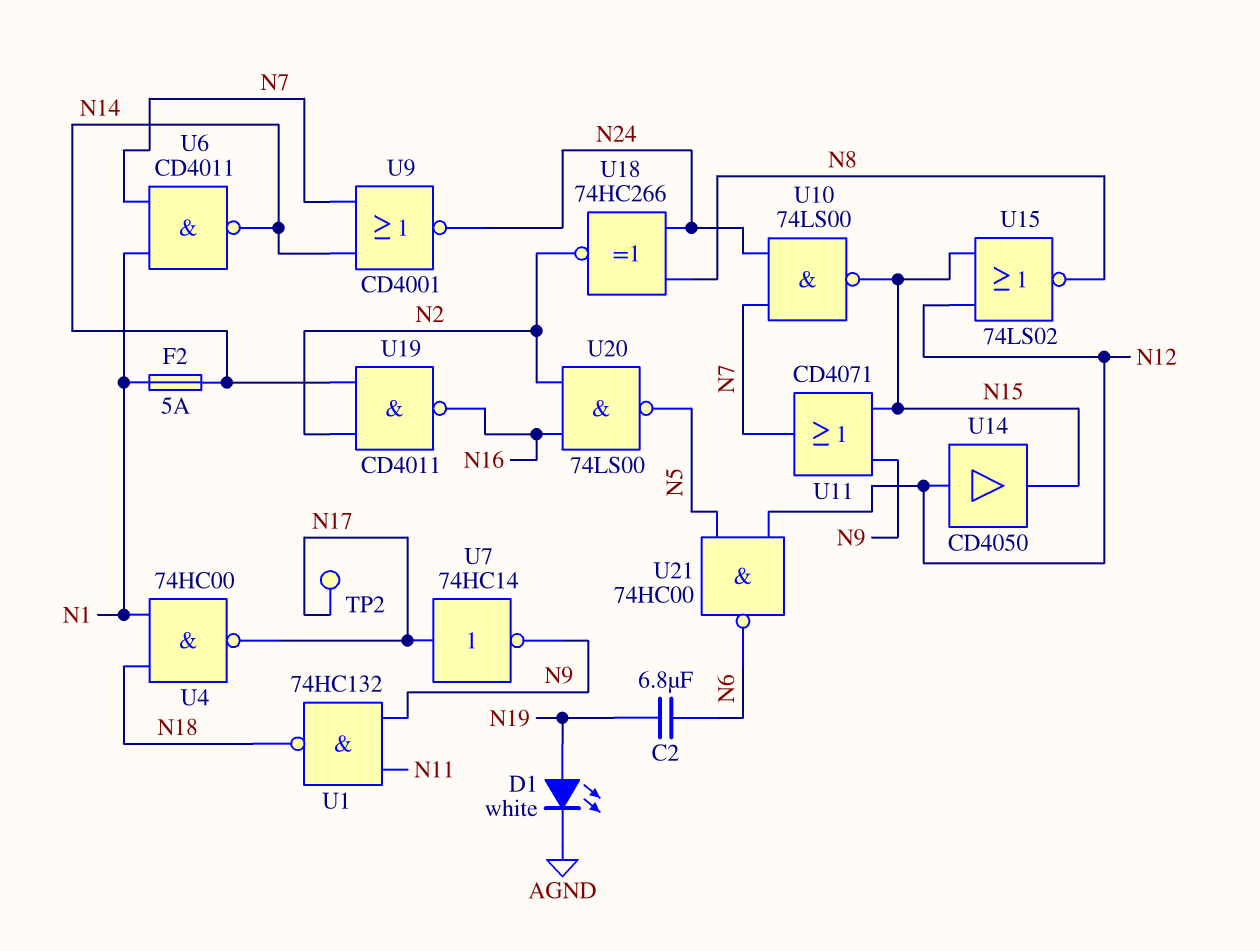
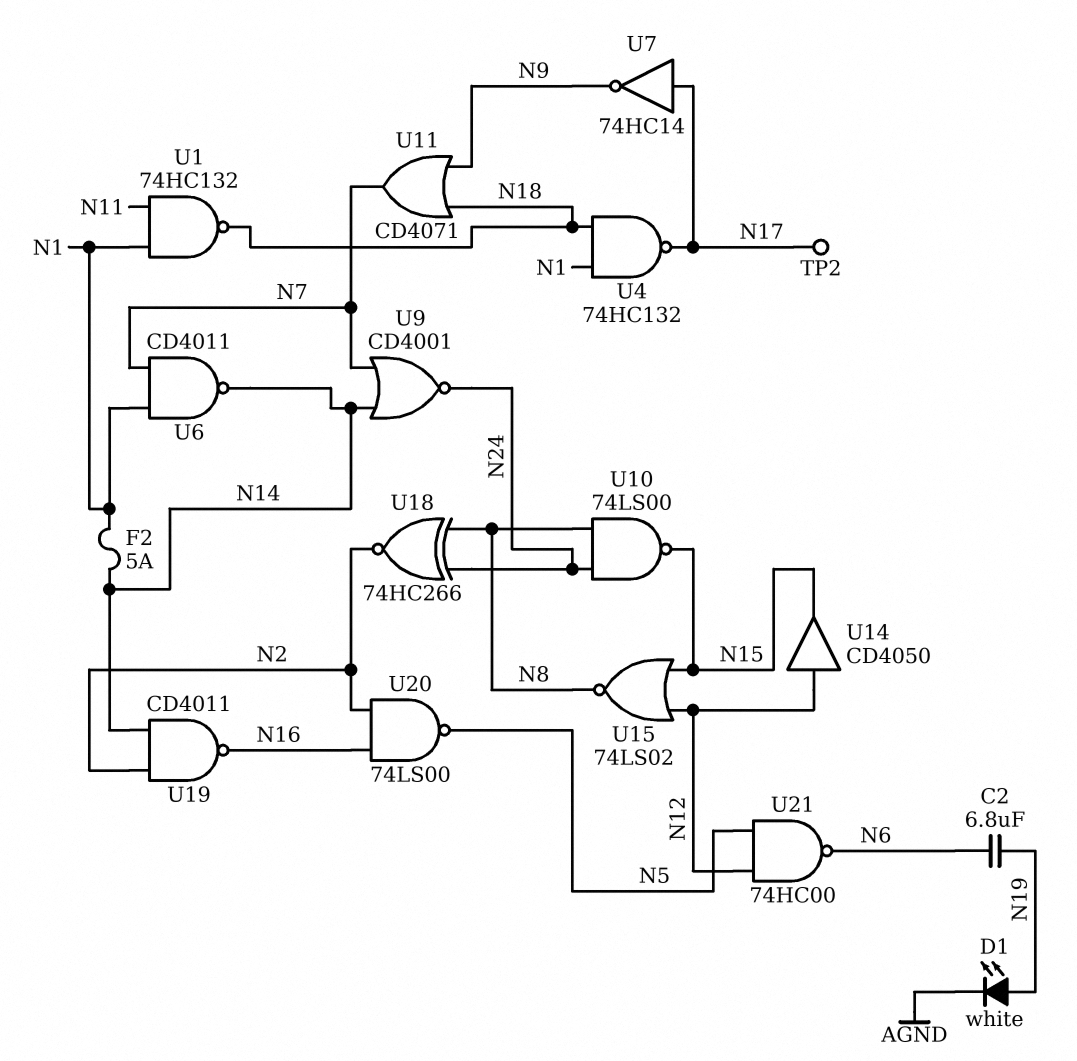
U1: NAND 74HC132 (in N9, in N11, out N18) -> NAND 74HC132 (in N1, in N11, out N18)
U4: NAND 74HC00 (in N1, in N18, out N17) -> NAND 74HC132 (in N1, in N18, out N17)
U10: NAND 74LS00 (in N7, in N24, out N15) -> NAND 74LS00 (in N8, in N24, out N15)
U11: OR CD4071 (in N9, in N15, out N7) -> OR CD4071 (in N9, in N18, out N7)

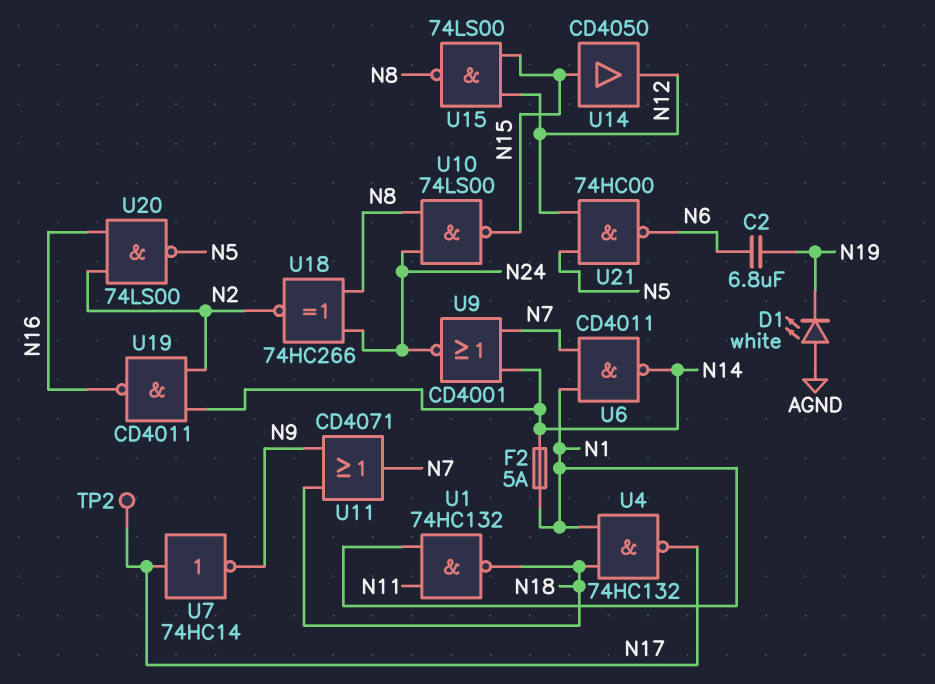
D1: LED white (A N19, K AGND) -> LED white (A AGND, K N19)
U14: buffer CD4050 (in N12, out N15) -> buffer CD4050 (in N15, out N12)
U15: NOR 74LS02 (in N12, in N15, out N8) -> NAND 74LS00 (in N12, in N15, out N8)

